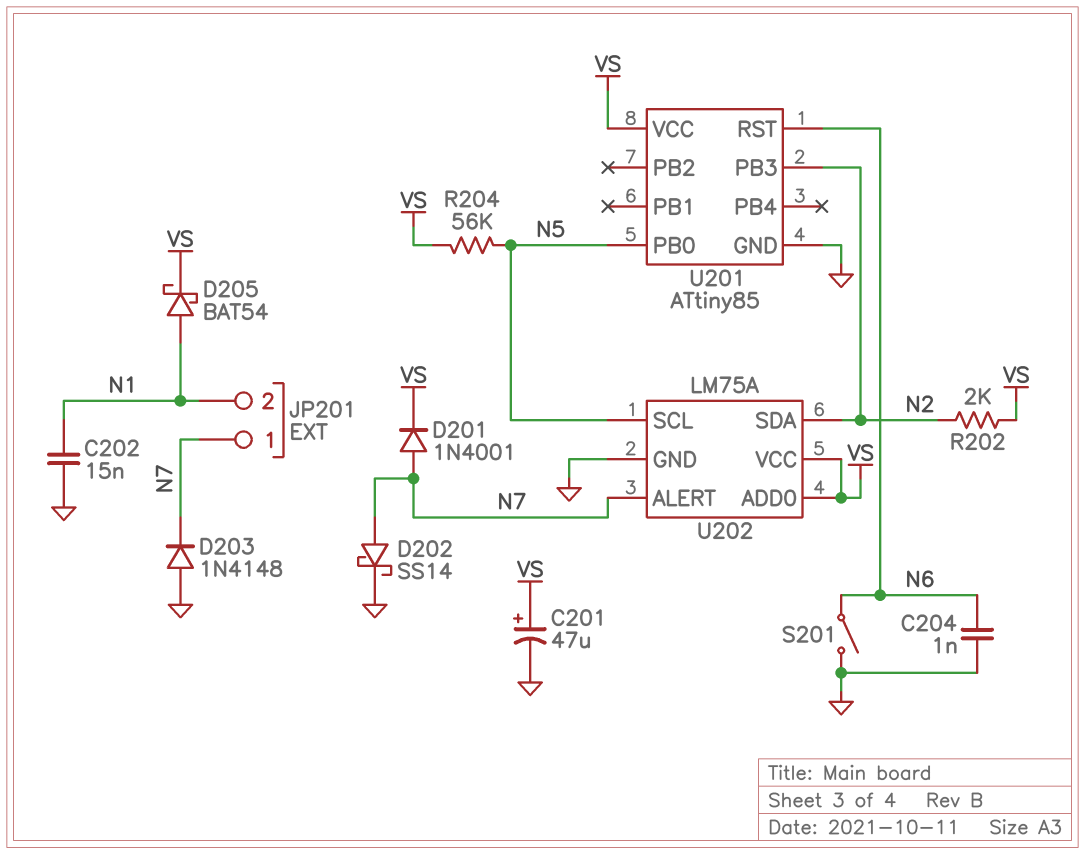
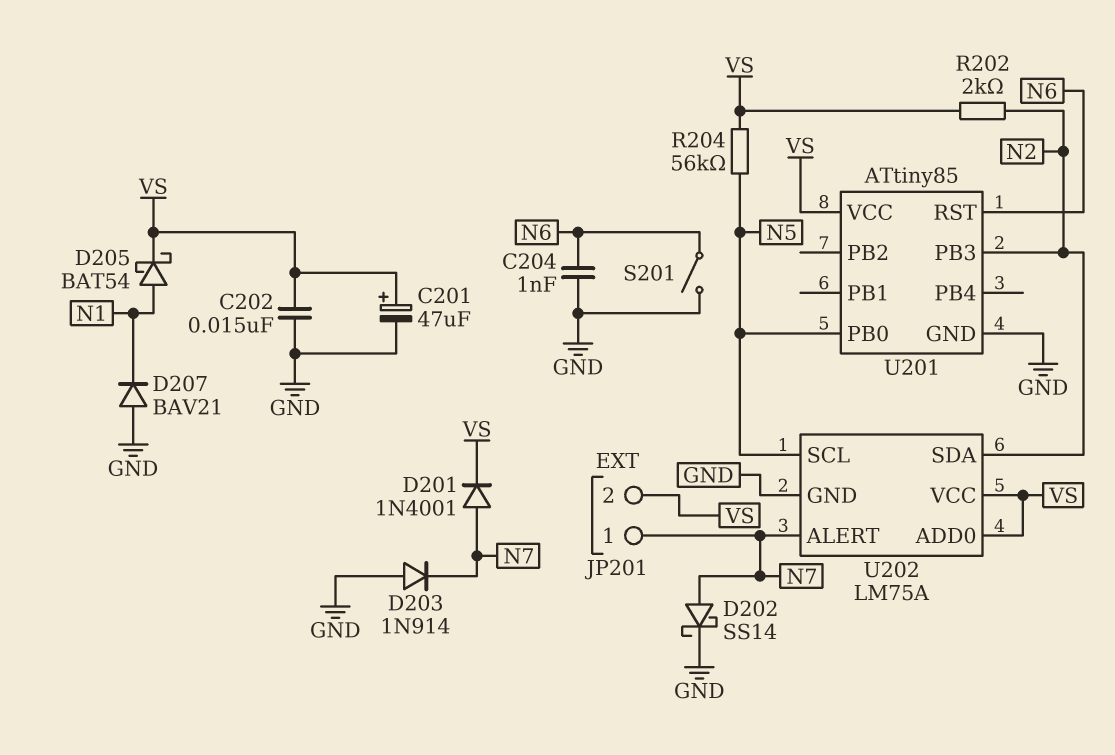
C202: 15nF (GND, N1) -> 15nF (GND, VS)
D203: diode 1N4148 (A GND, K N7) -> diode 1N914 (A GND, K N7)
D207: none -> diode BAV21 (A GND, K N1)
JP201 pin 2: N1 -> VS

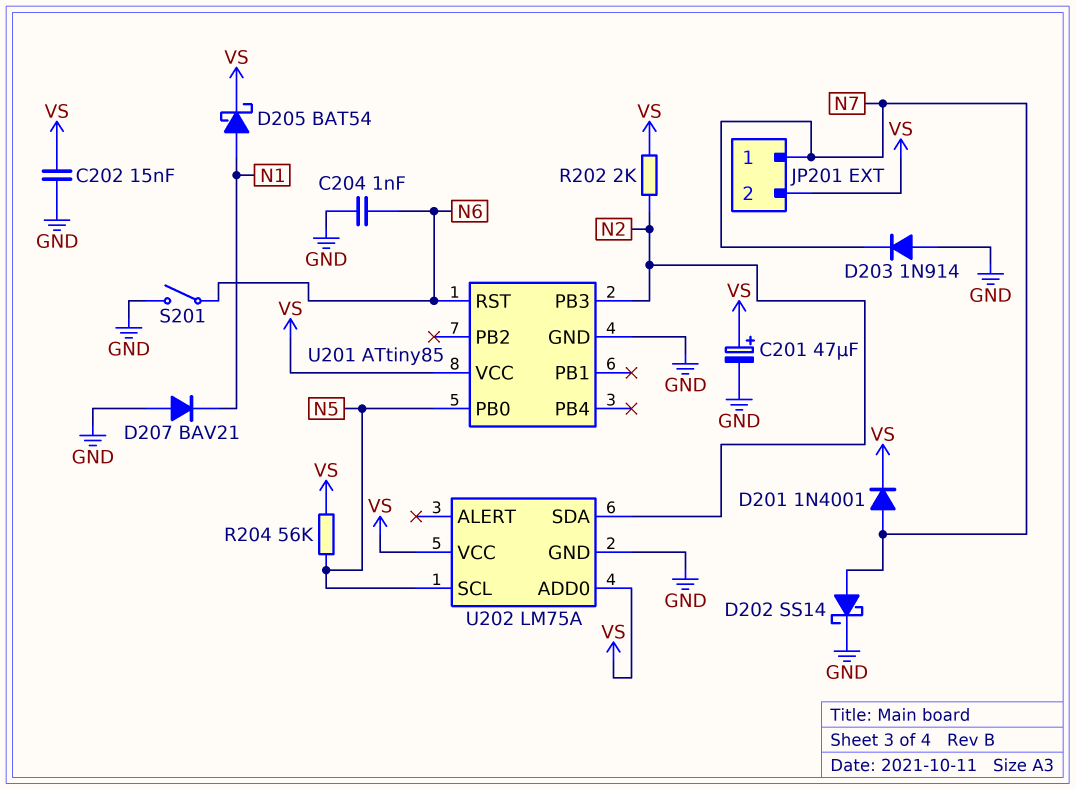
U202 pin ALERT: N7 -> none

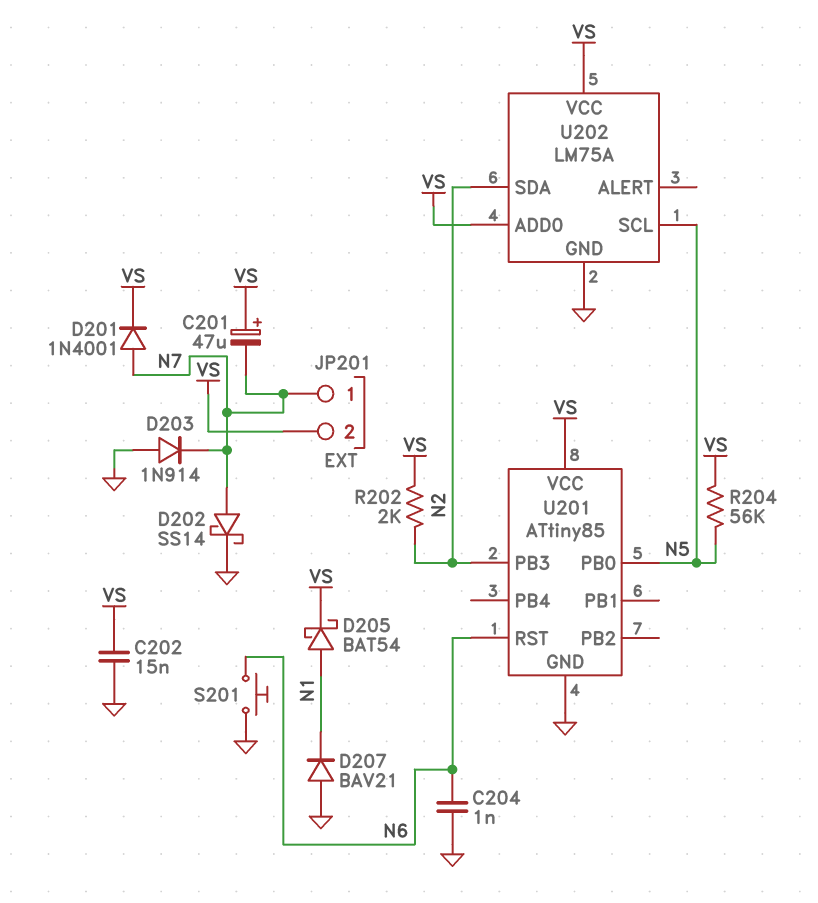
C201: 47uF (plus VS, minus GND) -> 47uF (plus VS, minus N7)
S201: switch (GND, N6) -> button (GND, N6)

